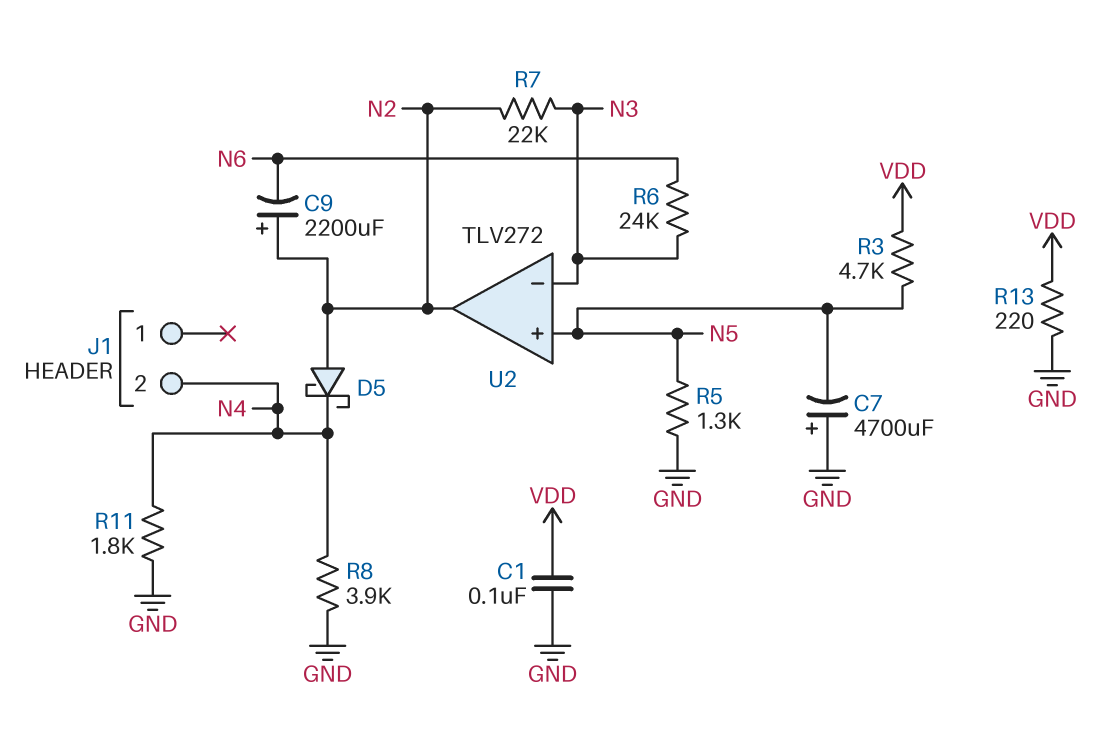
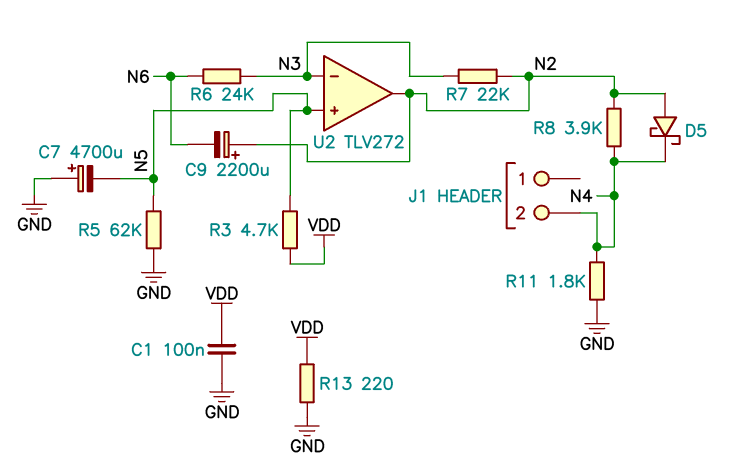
R5: 1.3k (GND, N5) -> 62k (GND, N5)
R8: 3.9k (GND, N4) -> 3.9k (N2, N4)

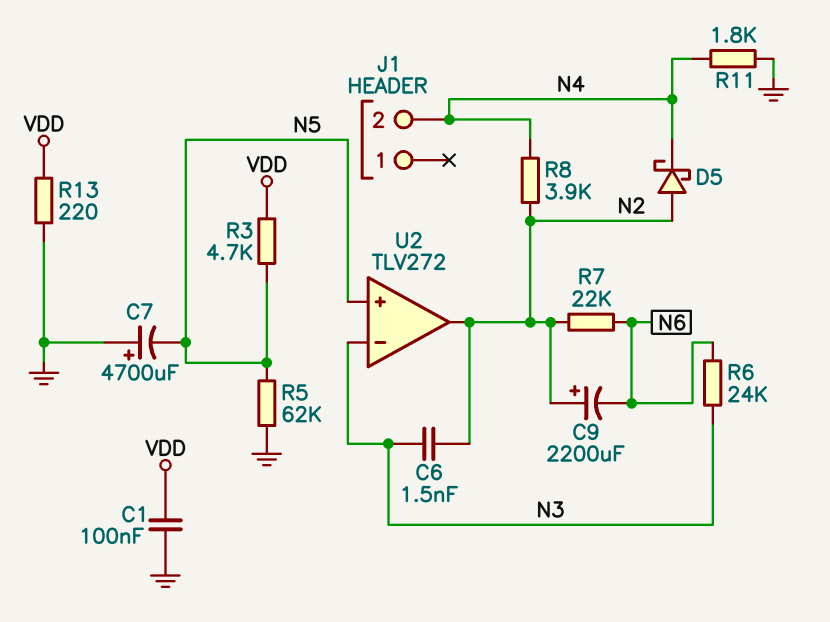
C6: none -> 1.5nF (N2, N3)
R7: 22k (N2, N3) -> 22k (N2, N6)

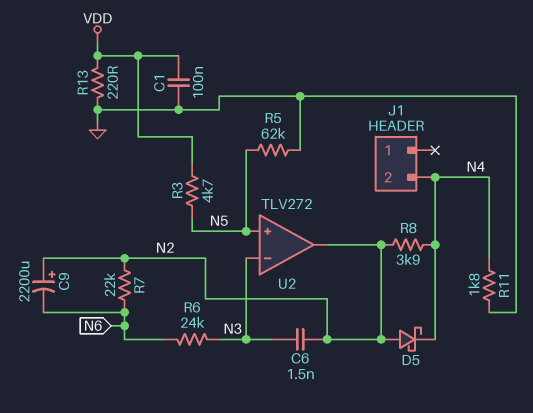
C7: 4700uF (plus GND, minus N5) -> none

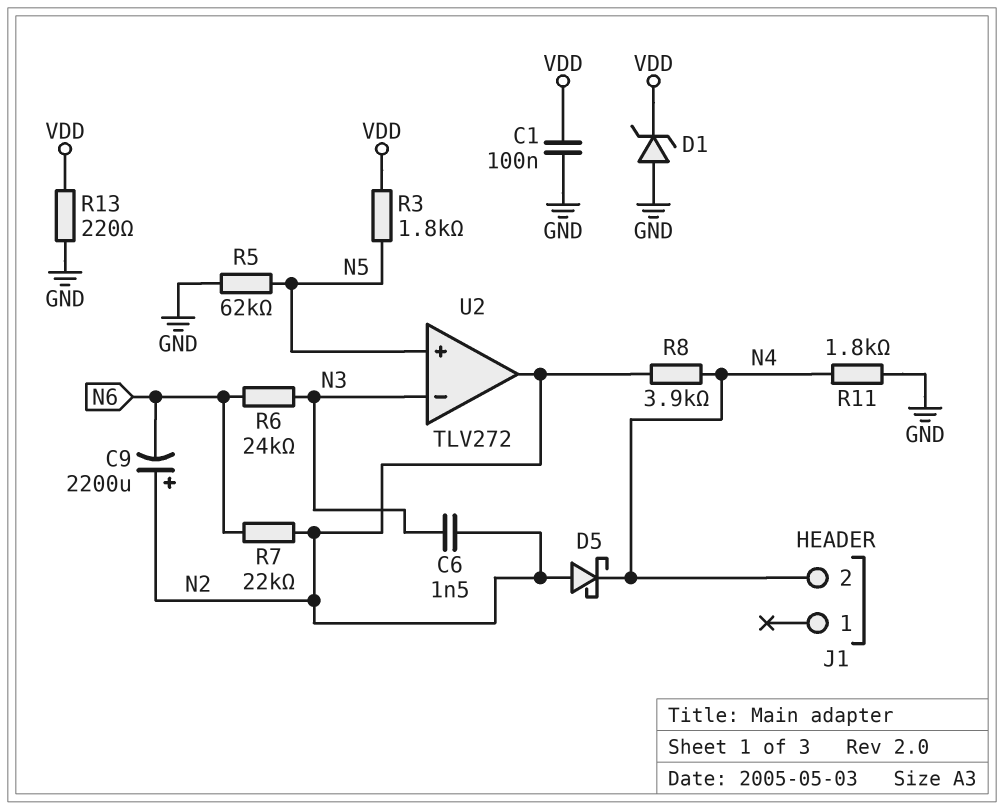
D1: none -> zener (A GND, K VDD)
R3: 4.7k (N5, VDD) -> 1.8k (N5, VDD)

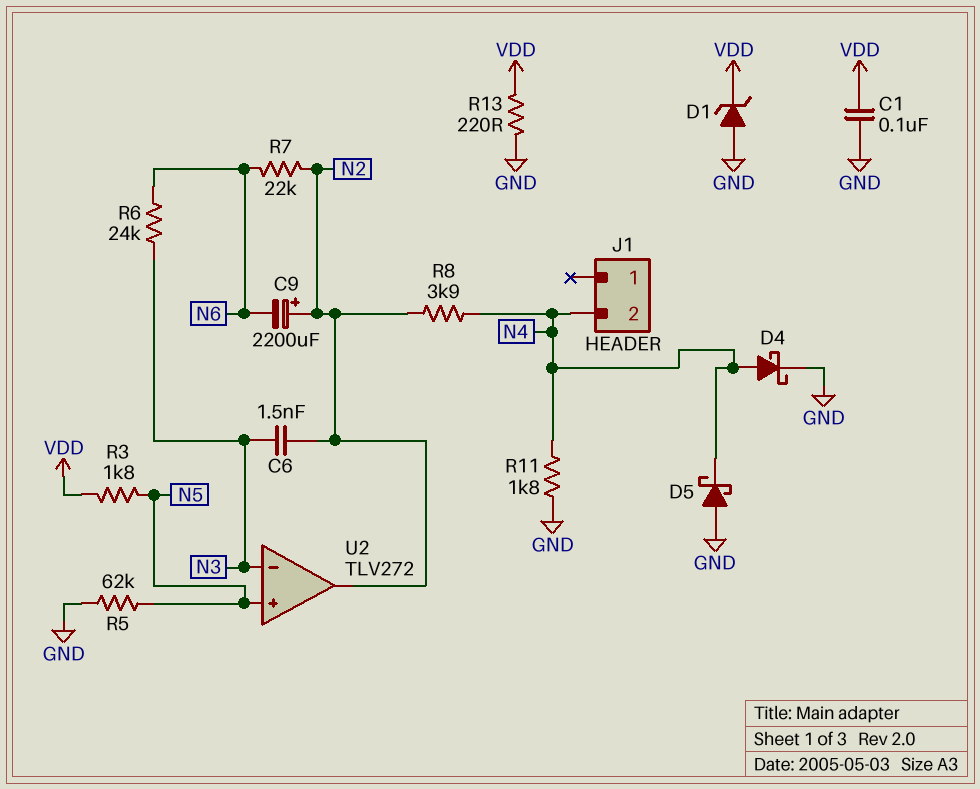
D4: none -> schottky (A N4, K GND)
D5: schottky (A N2, K N4) -> schottky (A GND, K N4)

